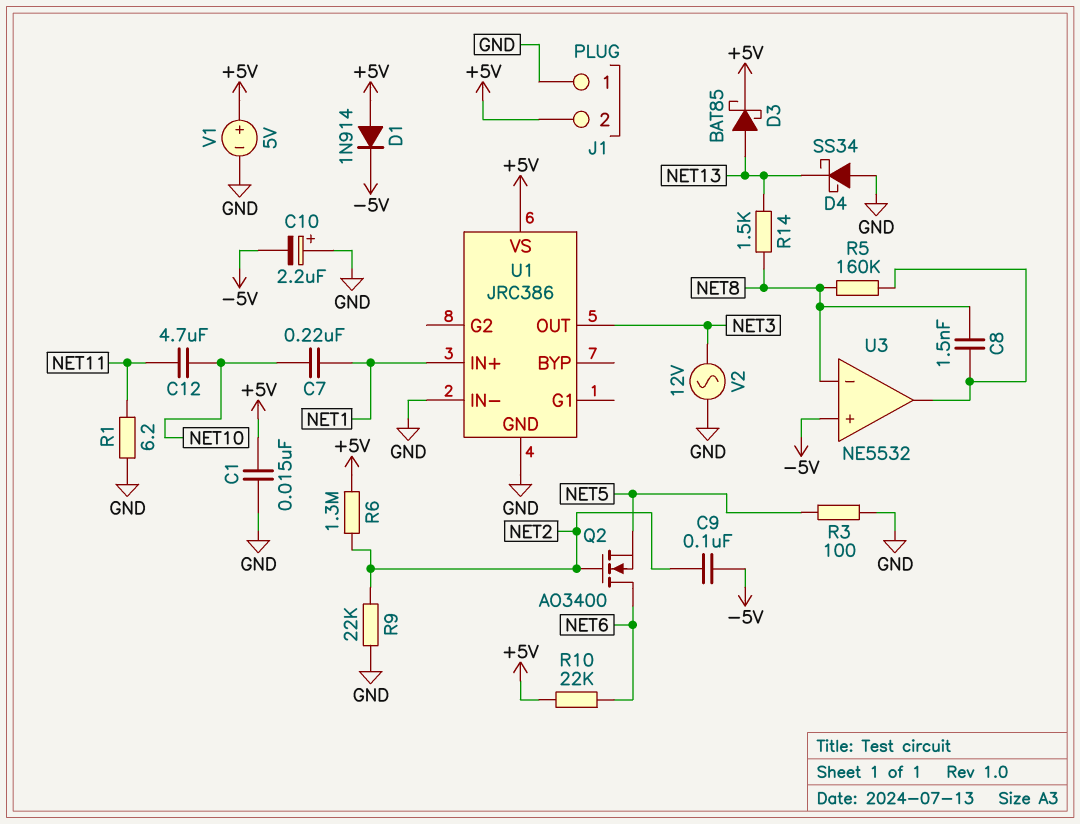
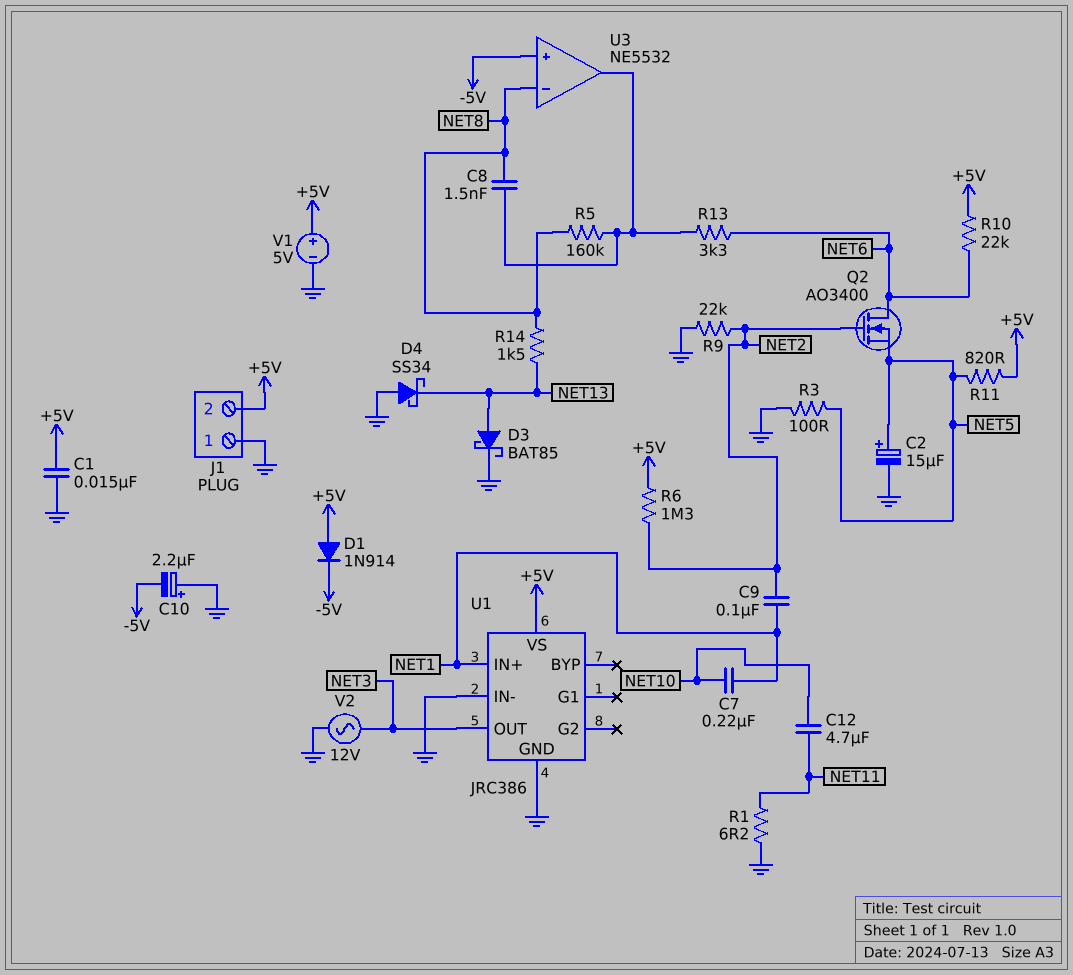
C2: none -> 15uF (plus NET5, minus GND)
C9: 100nF (-5V, NET2) -> 100nF (NET1, NET2)
D3: schottky BAT85 (A NET13, K +5V) -> schottky BAT85 (A NET13, K GND)
R11: none -> 820 (+5V, NET5)
R13: none -> 3.3k (NET6, U3/out)

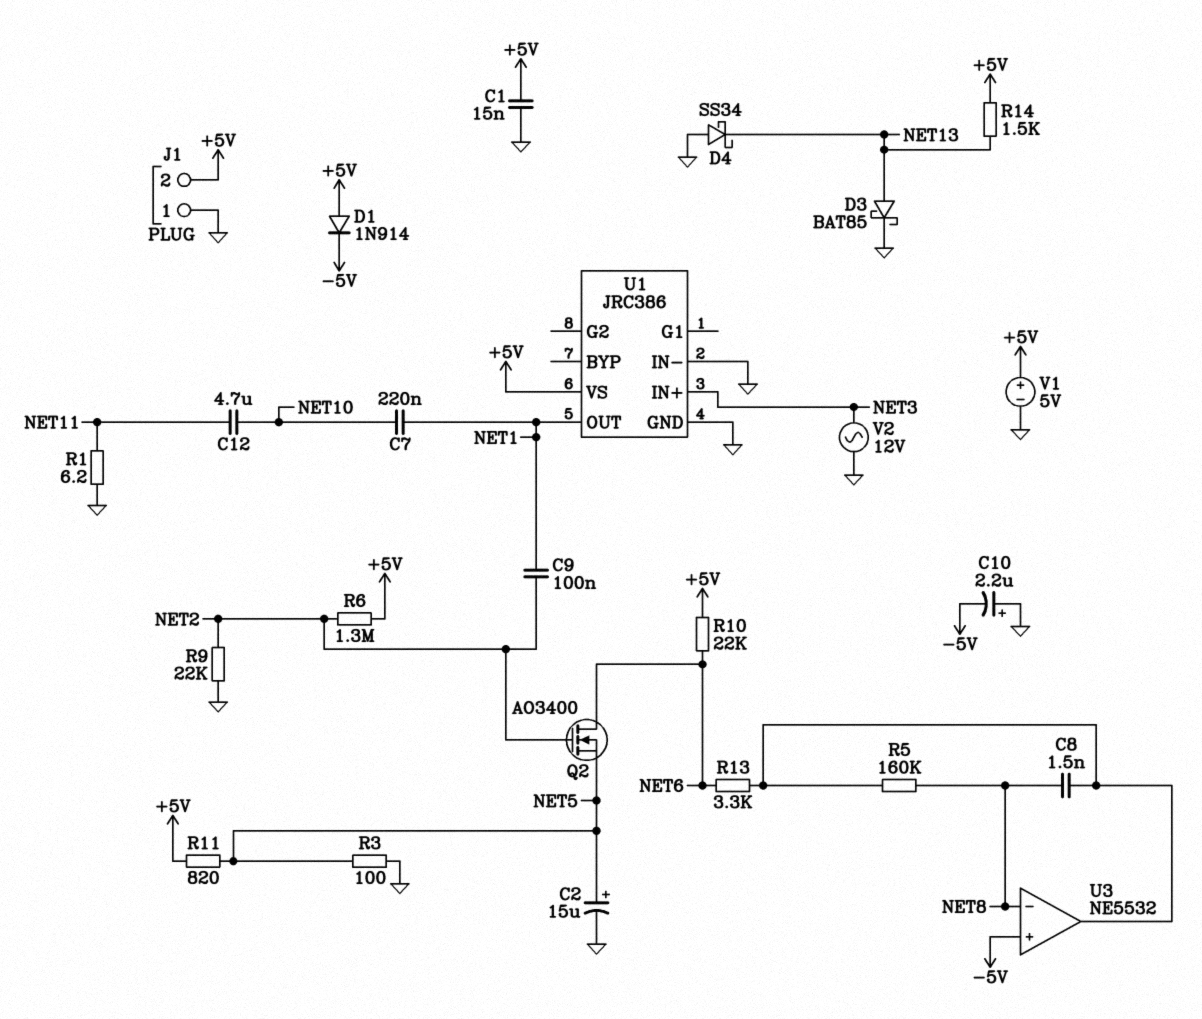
R14: 1.5k (NET8, NET13) -> 1.5k (+5V, NET13)
U1 pin IN+: NET1 -> NET3
U1 pin OUT: NET3 -> NET1

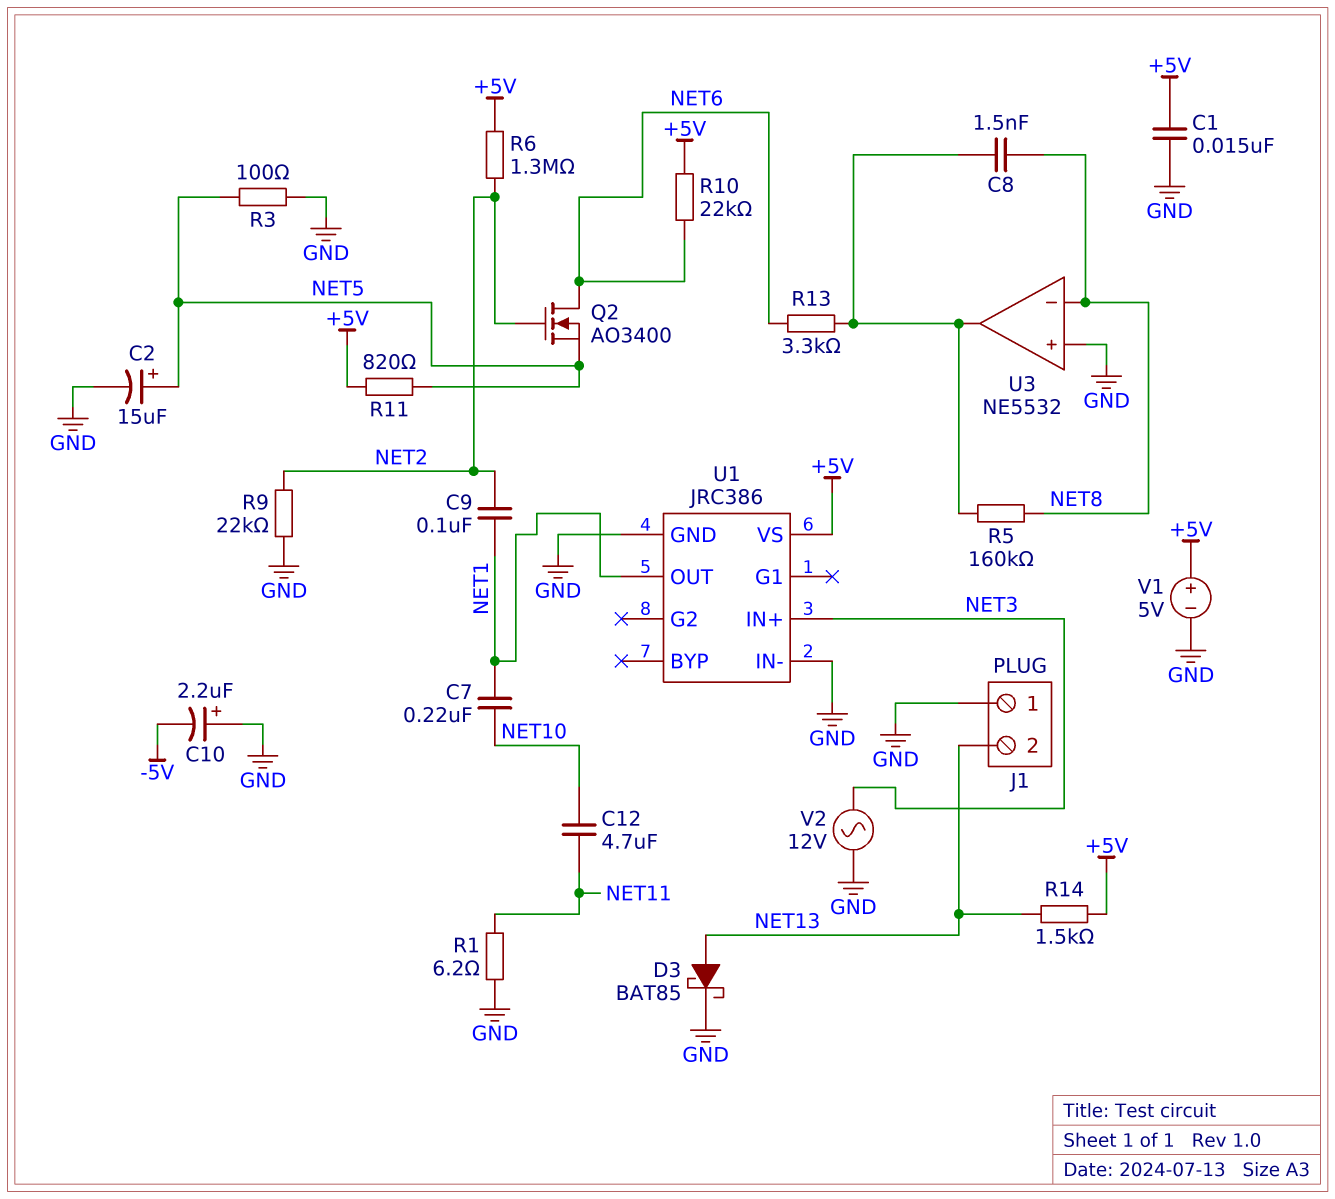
D1: diode 1N914 (A +5V, K -5V) -> none
D4: schottky SS34 (A GND, K NET13) -> none
J1 pin 2: +5V -> NET13
U3 pin in+: -5V -> GND

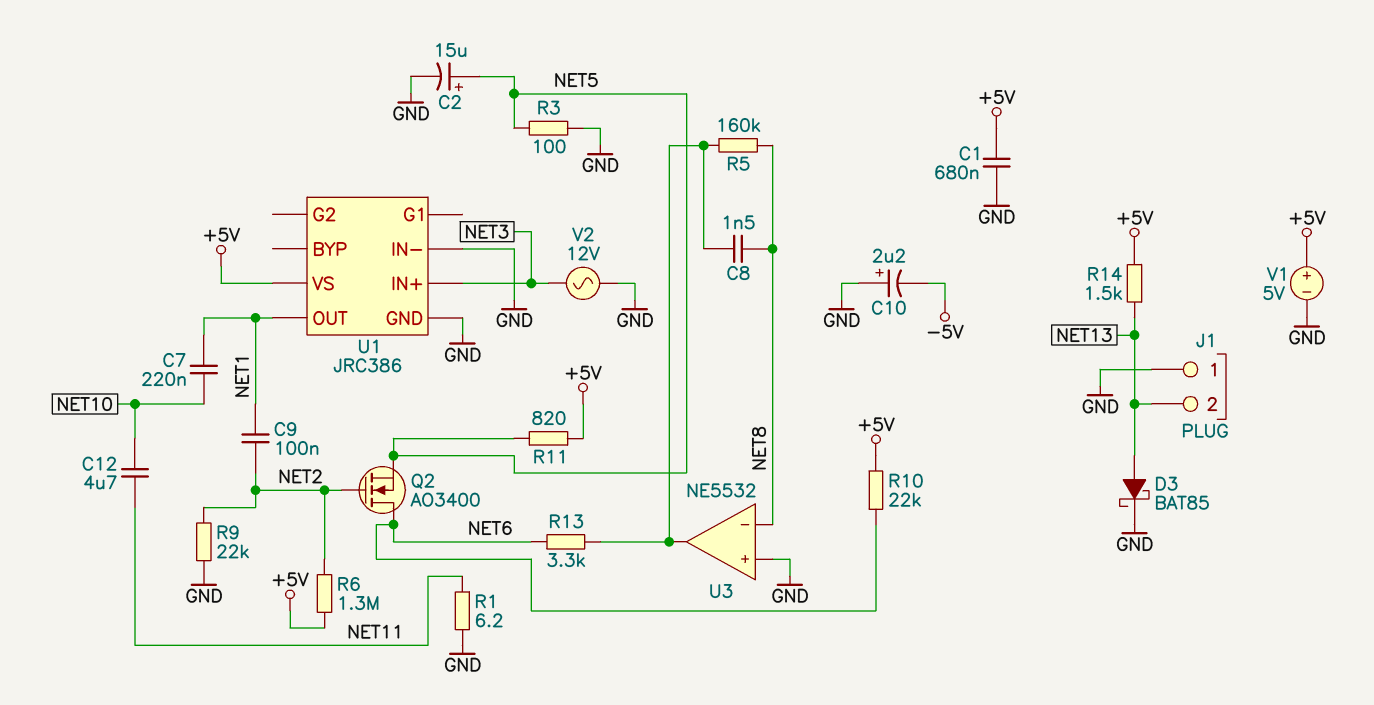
C1: 15nF (+5V, GND) -> 680nF (+5V, GND)

